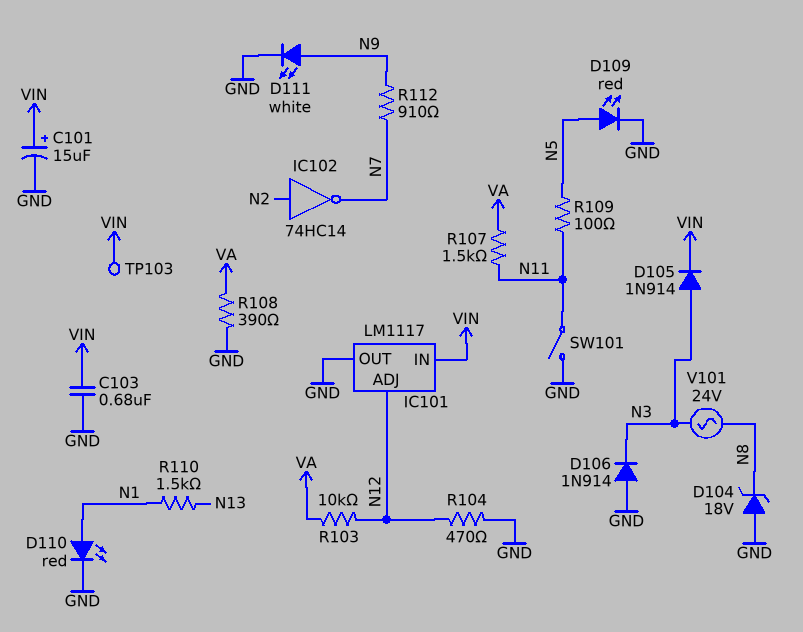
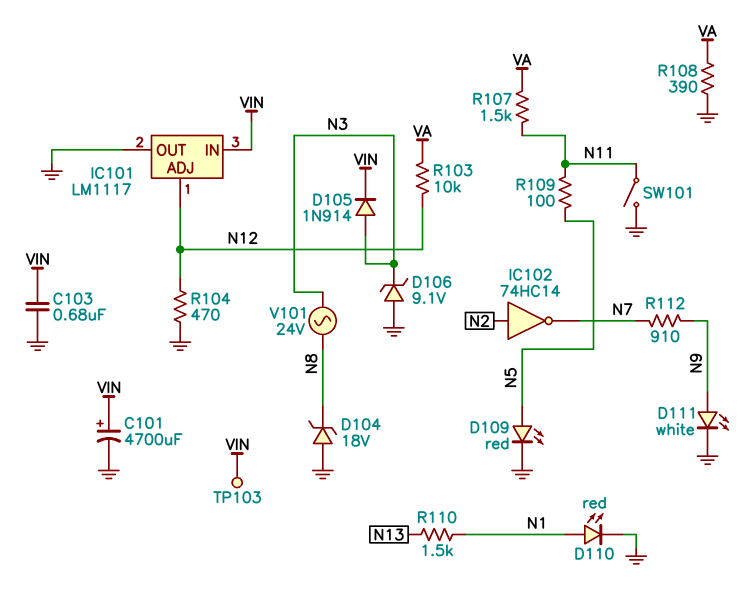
C101: 15uF (plus VIN, minus GND) -> 4700uF (plus VIN, minus GND)
D106: diode 1N914 (A GND, K N3) -> zener 9.1V (A GND, K N3)

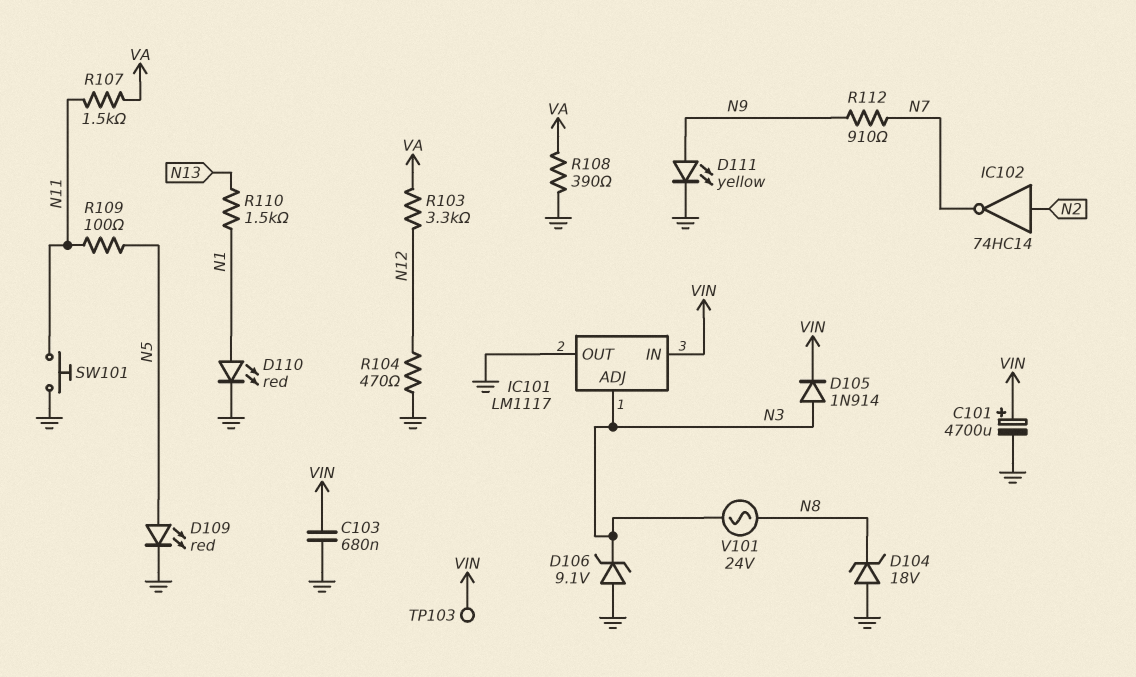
D111: LED white (A N9, K GND) -> LED yellow (A N9, K GND)
IC101 pin ADJ: N12 -> N3
R103: 10k (N12, VA) -> 3.3k (N12, VA)
SW101: switch (GND, N11) -> button (GND, N11)

